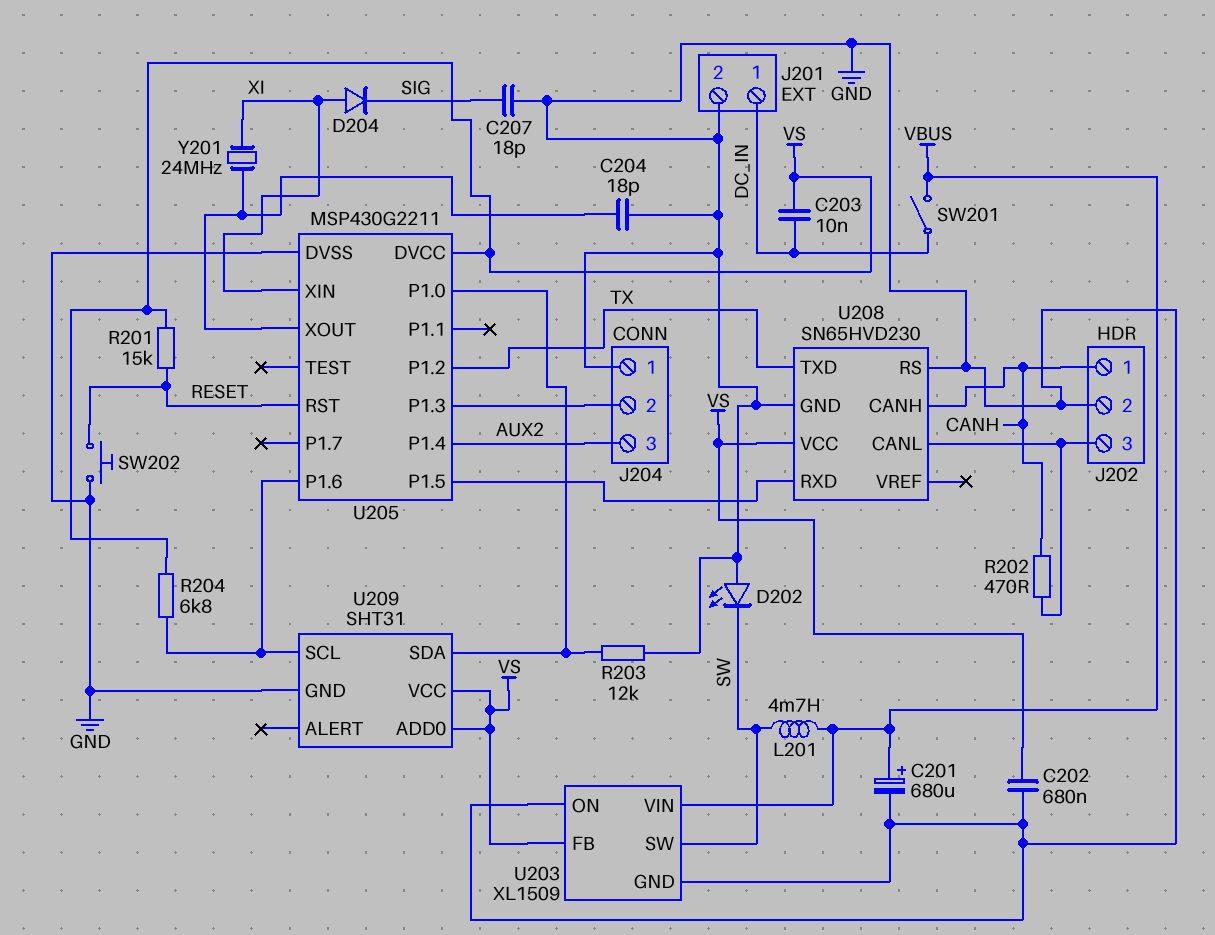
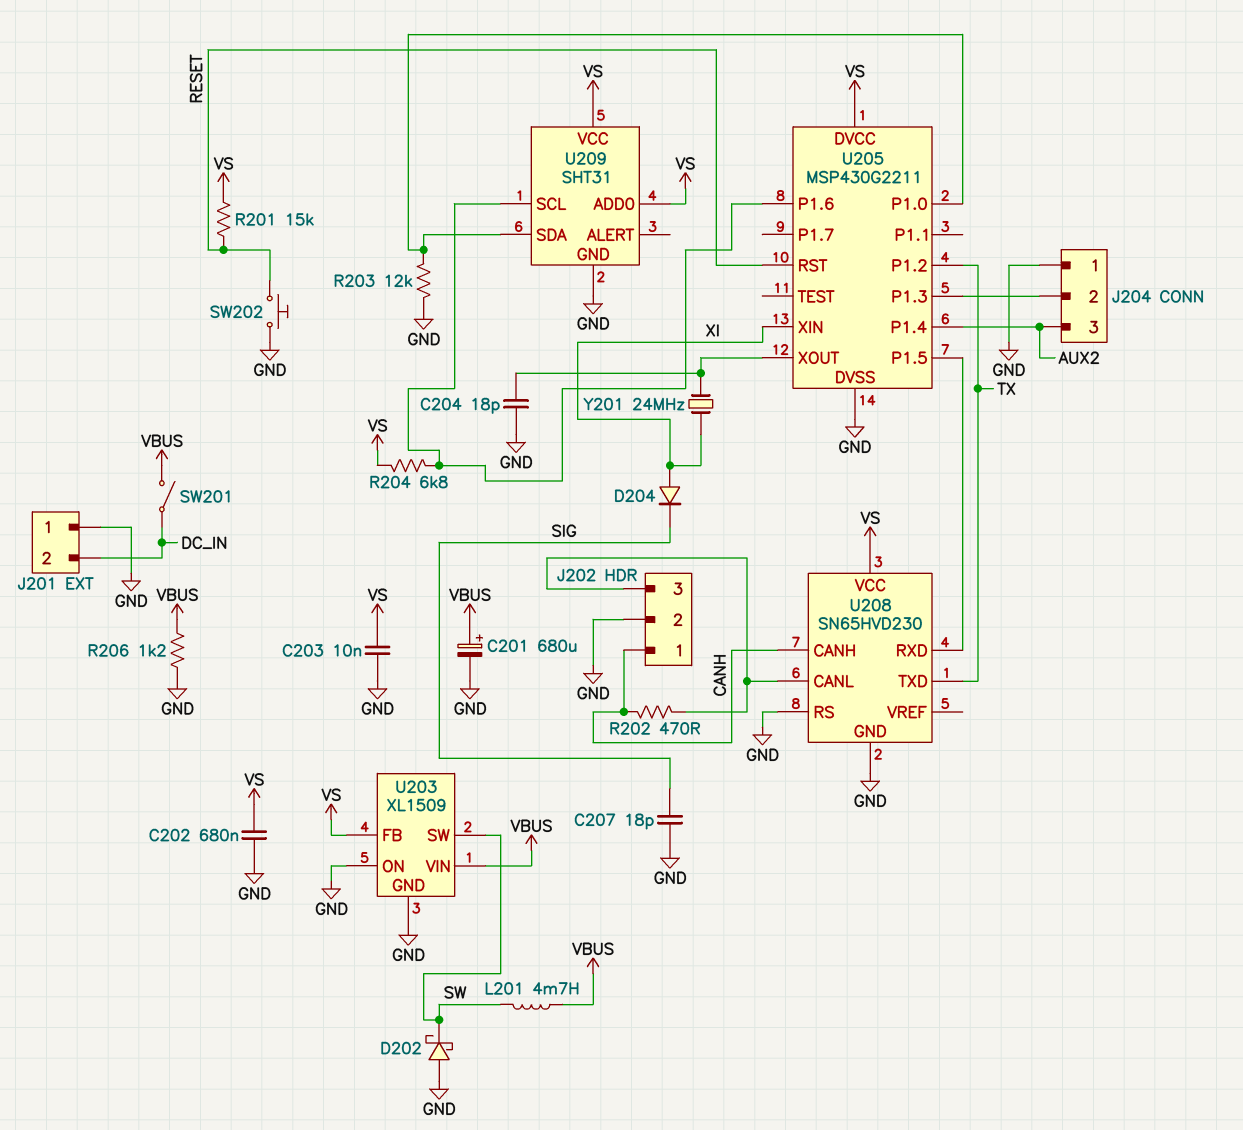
C203: 10nF (DC_IN, VS) -> 10nF (GND, VS)
D202: LED (A GND, K SW) -> schottky (A GND, K SW)
J201 pin 1: DC_IN -> GND
J201 pin 2: GND -> DC_IN
R206: none -> 1.2k (GND, VBUS)

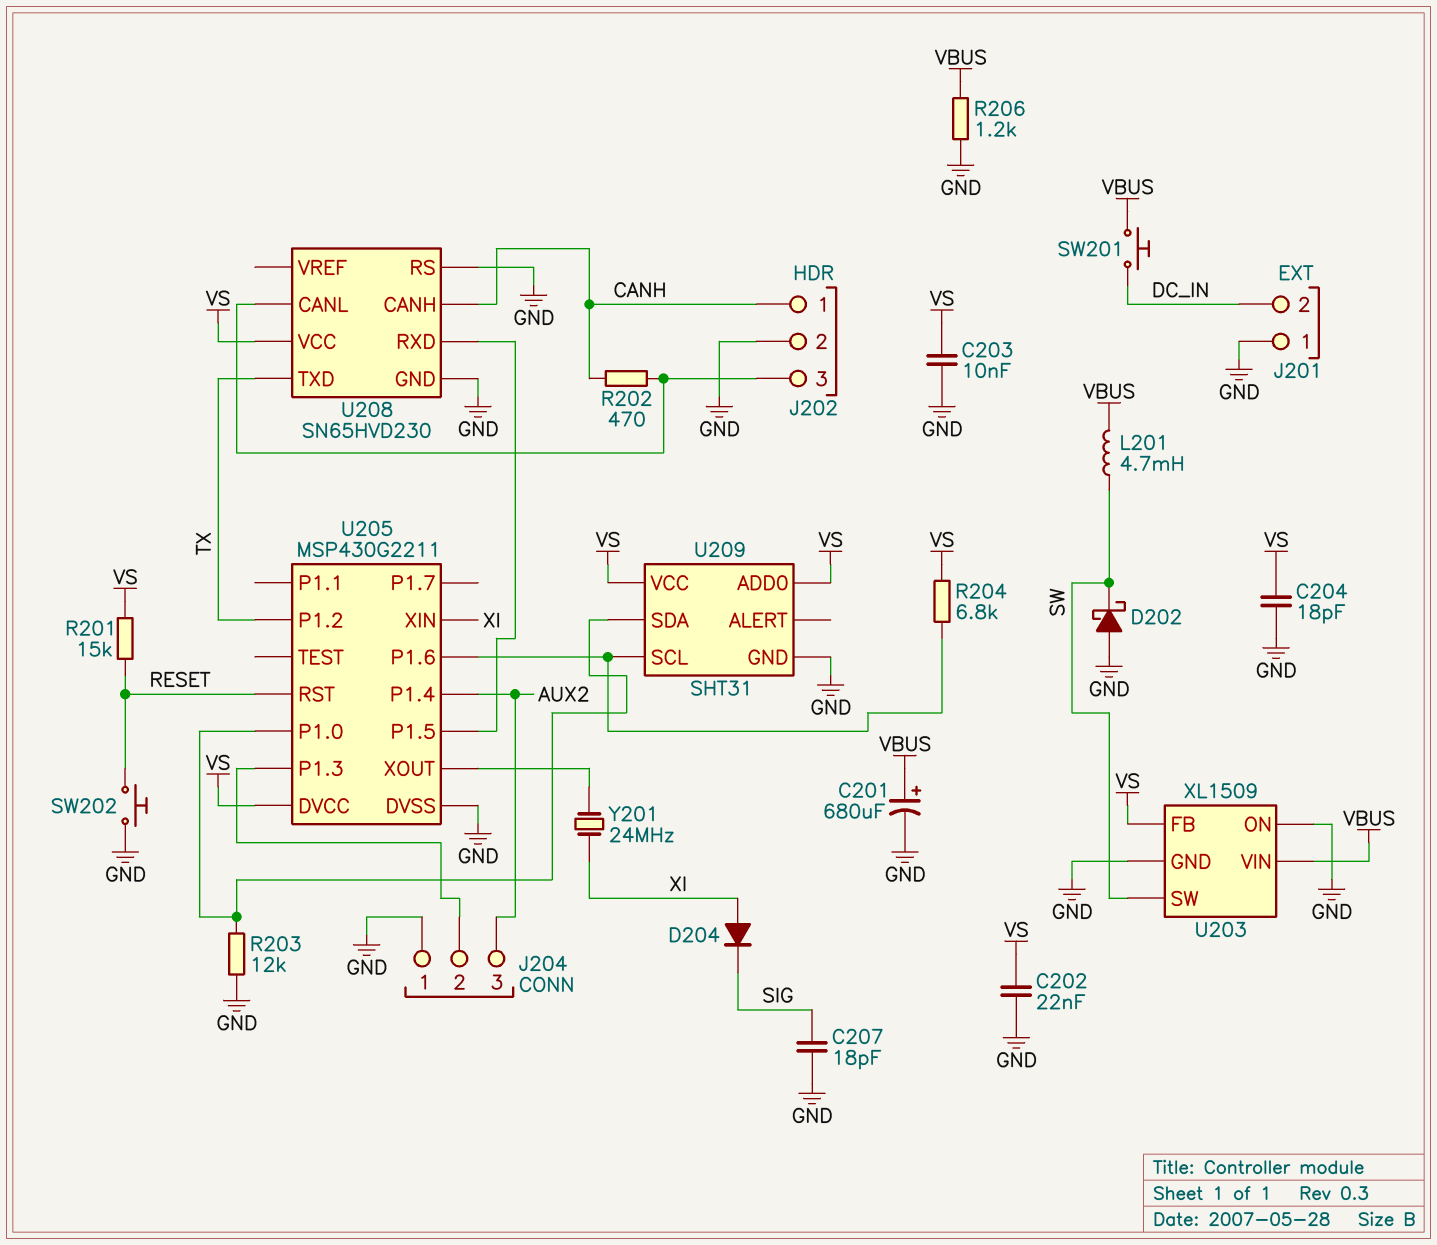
C202: 680nF (GND, VS) -> 22nF (GND, VS)
C204: 18pF (GND, U205/XOUT) -> 18pF (GND, VS)
SW201: switch (DC_IN, VBUS) -> button (DC_IN, VBUS)

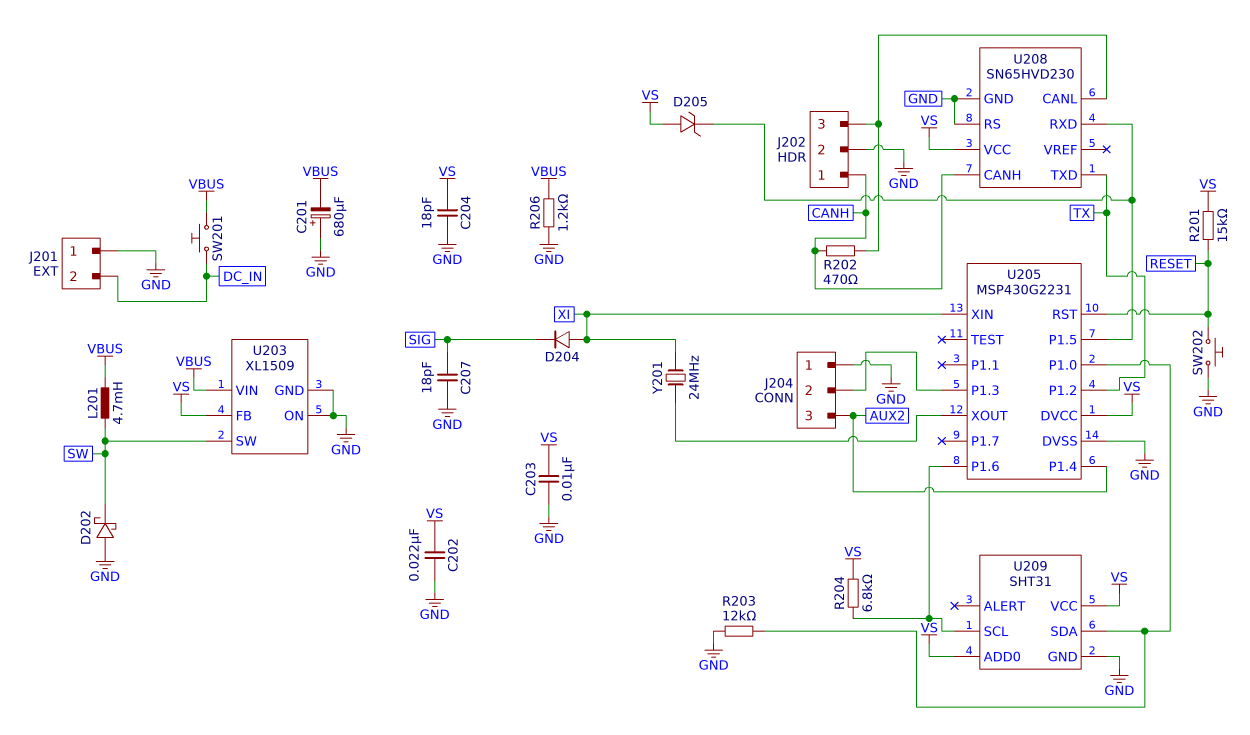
C201: 680uF (plus VBUS, minus GND) -> 680uF (plus GND, minus VBUS)
D205: none -> zener (A VS, K U205/P1.5)
U205: MSP430G2211 -> MSP430G2231

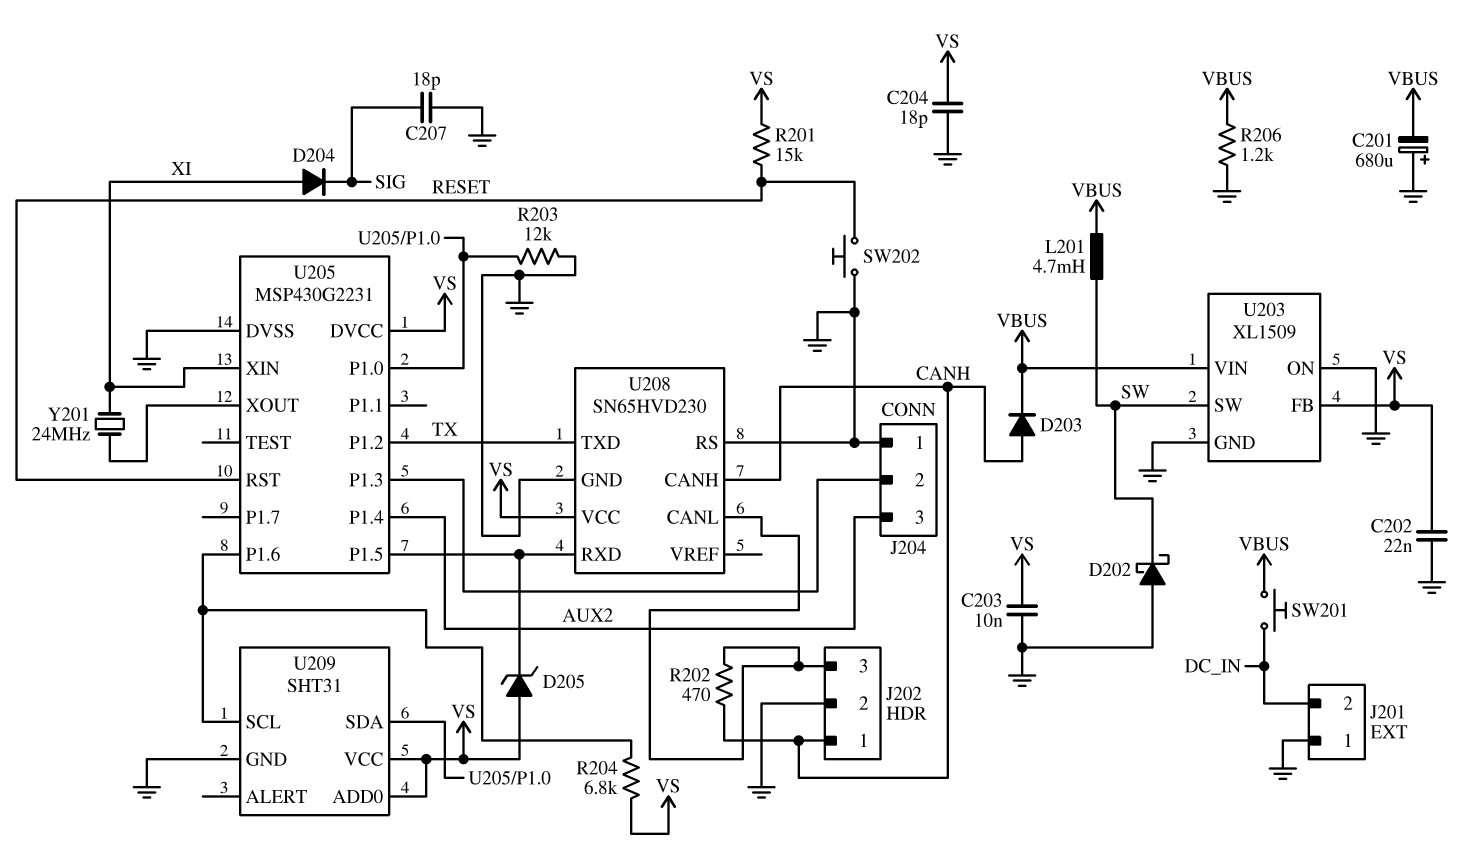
D203: none -> diode (A CANH, K VBUS)

